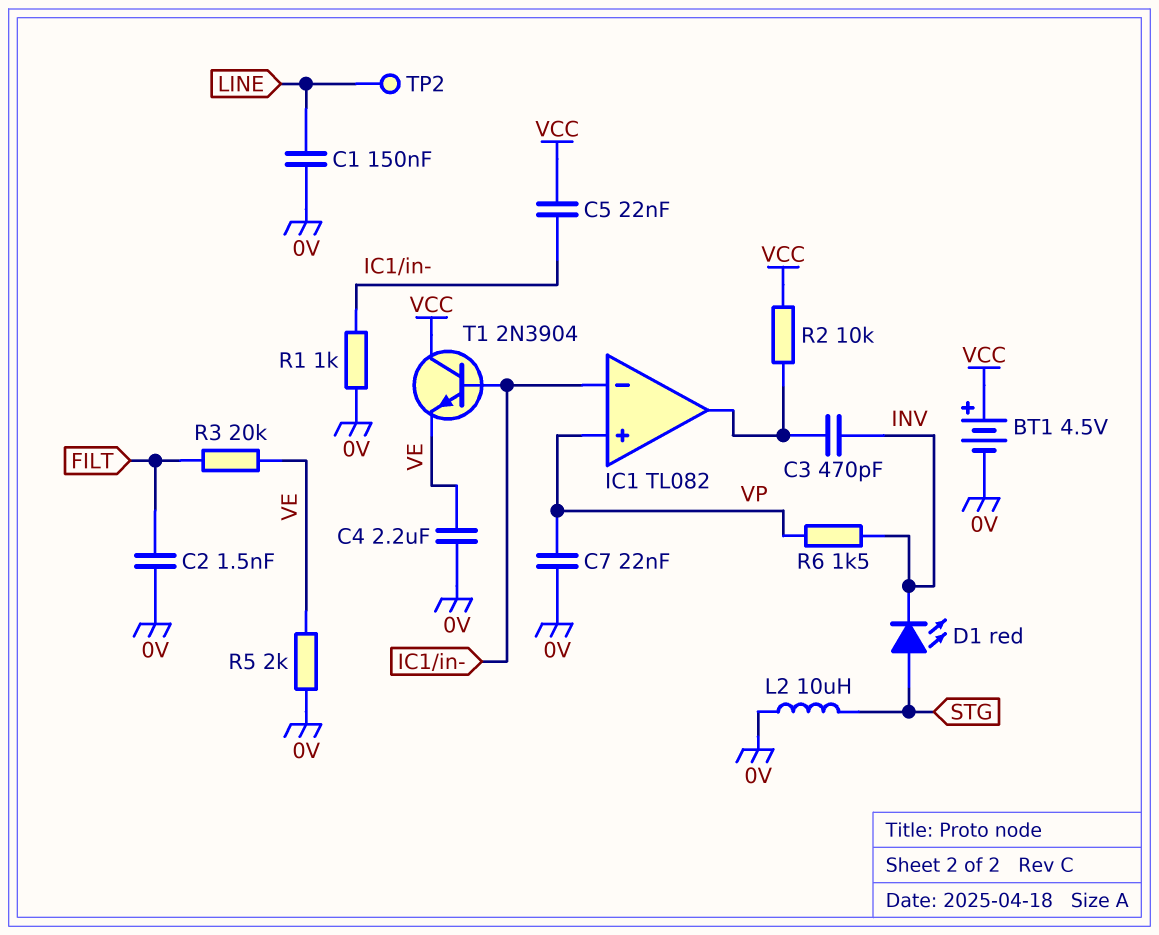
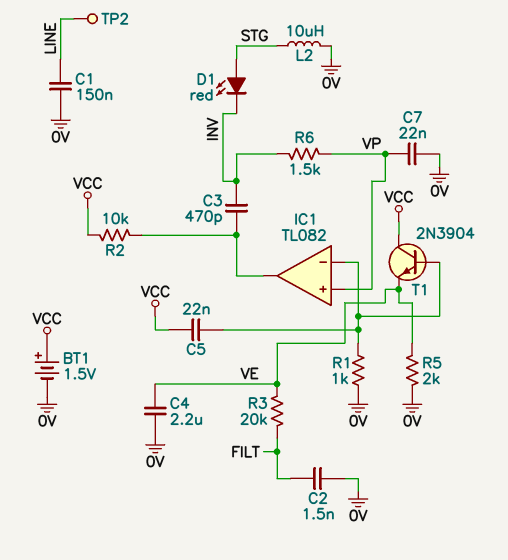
BT1: 4.5V (plus VCC, minus 0V) -> 1.5V (plus VCC, minus 0V)

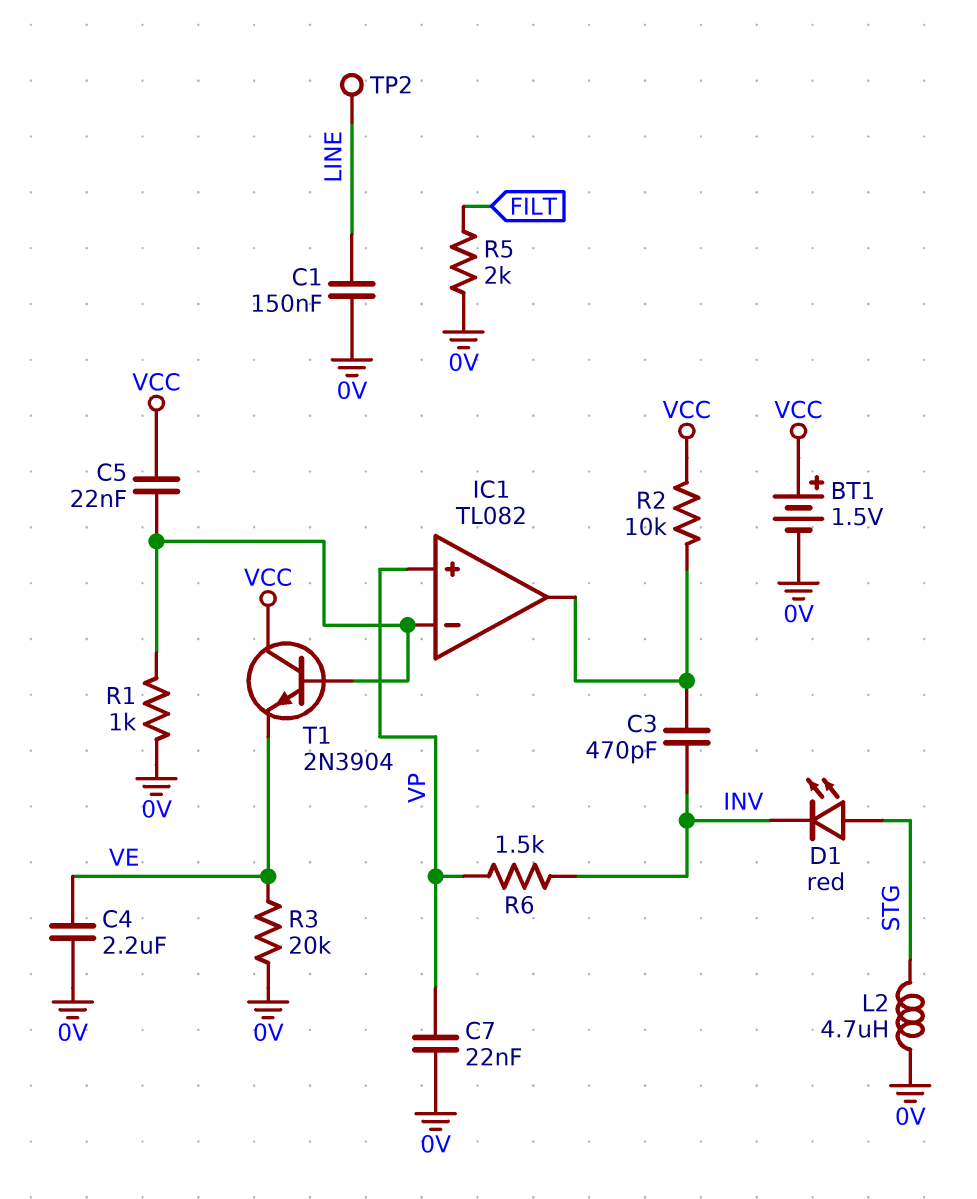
C2: 1.5nF (0V, FILT) -> none
L2: 10uH (0V, STG) -> 4.7uH (0V, STG)
R3: 20k (FILT, VE) -> 20k (0V, VE)
R5: 2k (0V, VE) -> 2k (0V, FILT)

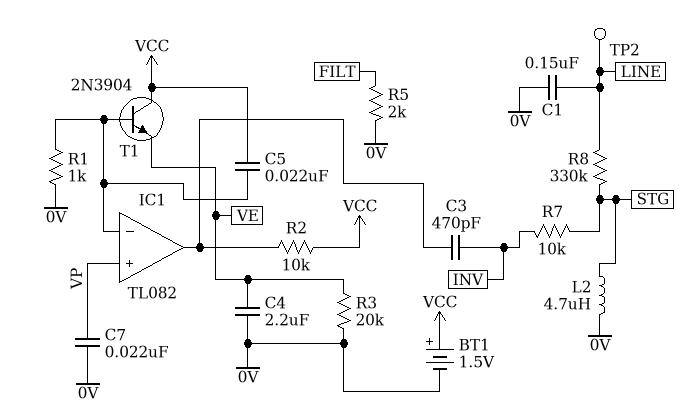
D1: LED red (A STG, K INV) -> none
R6: 1.5k (INV, VP) -> none
R7: none -> 10k (INV, STG)
R8: none -> 330k (LINE, STG)

